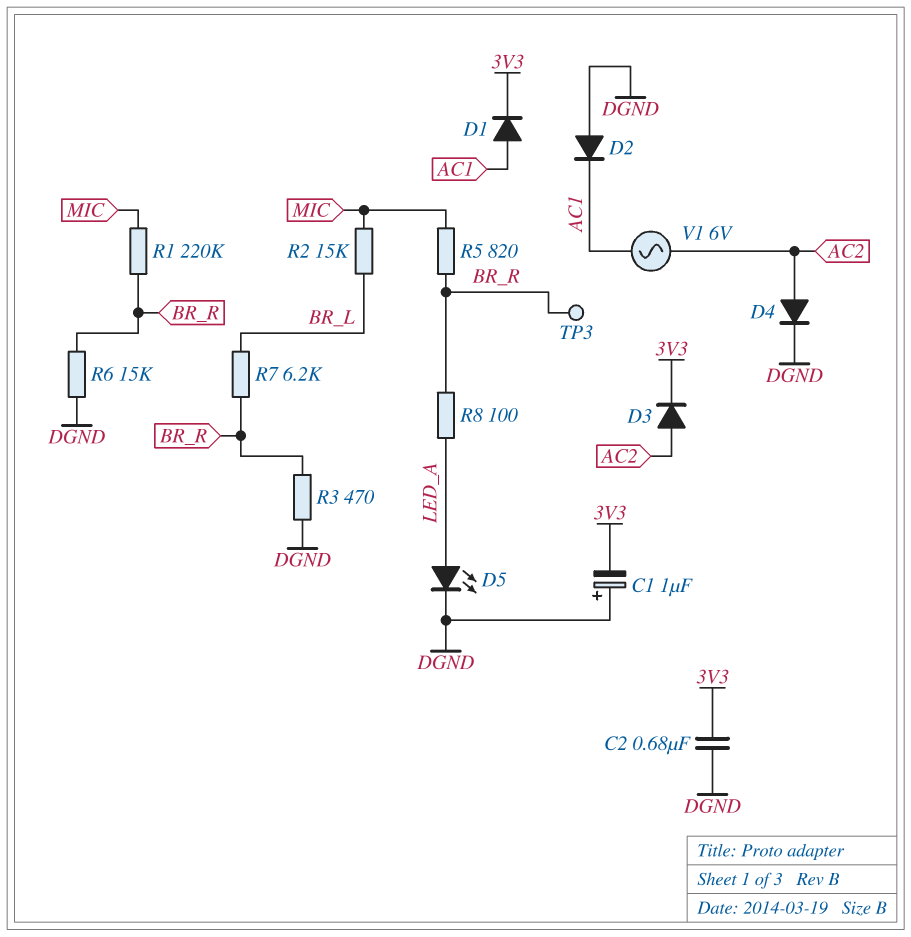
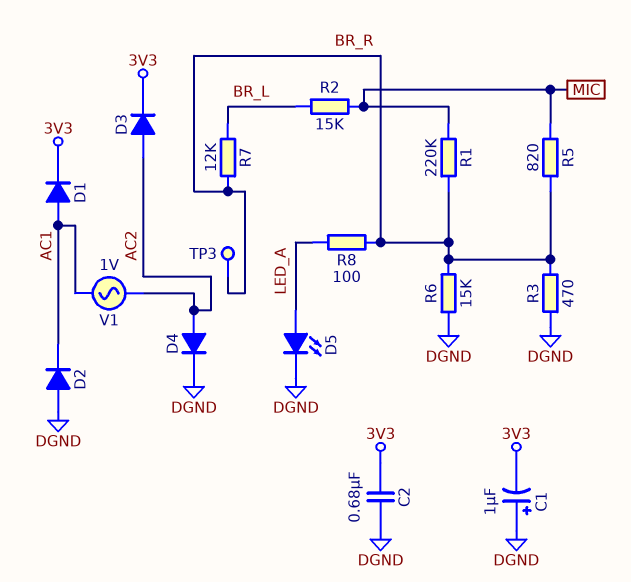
R7: 6.2k (BR_L, BR_R) -> 12k (BR_L, BR_R)
V1: AC 6V (AC1, AC2) -> AC 1V (AC1, AC2)

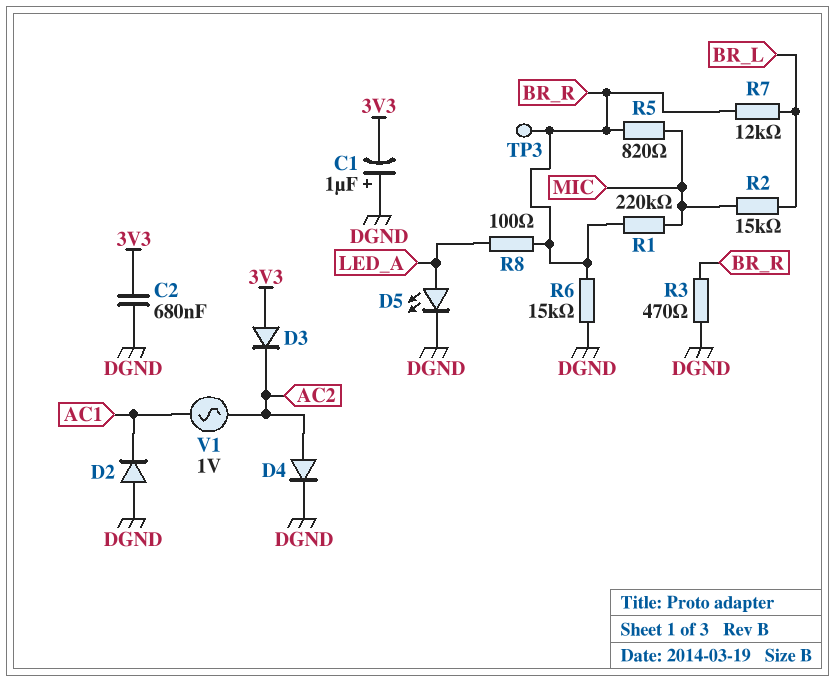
D1: diode (A AC1, K 3V3) -> none
D3: diode (A AC2, K 3V3) -> diode (A 3V3, K AC2)

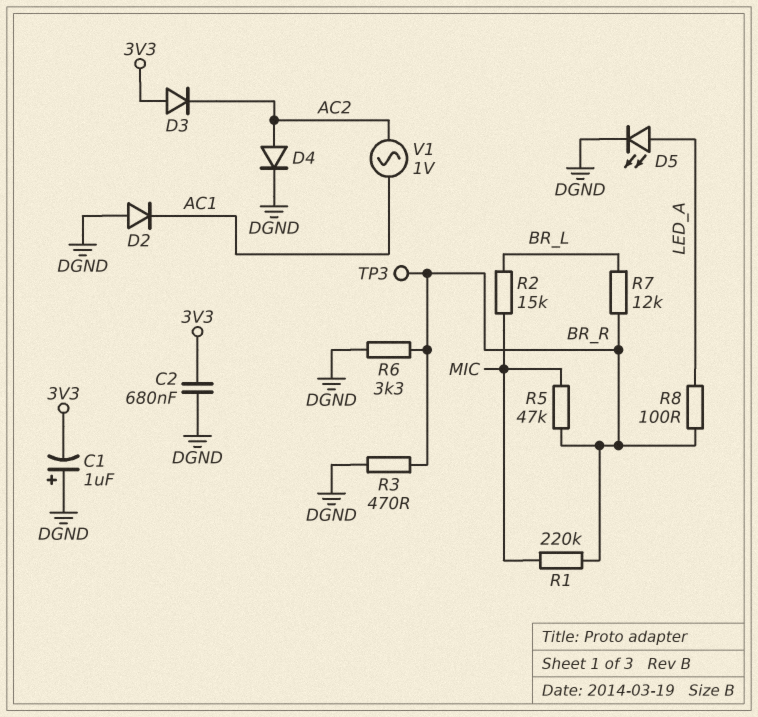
R5: 820 (BR_R, MIC) -> 47k (BR_R, MIC)
R6: 15k (BR_R, DGND) -> 3.3k (BR_R, DGND)

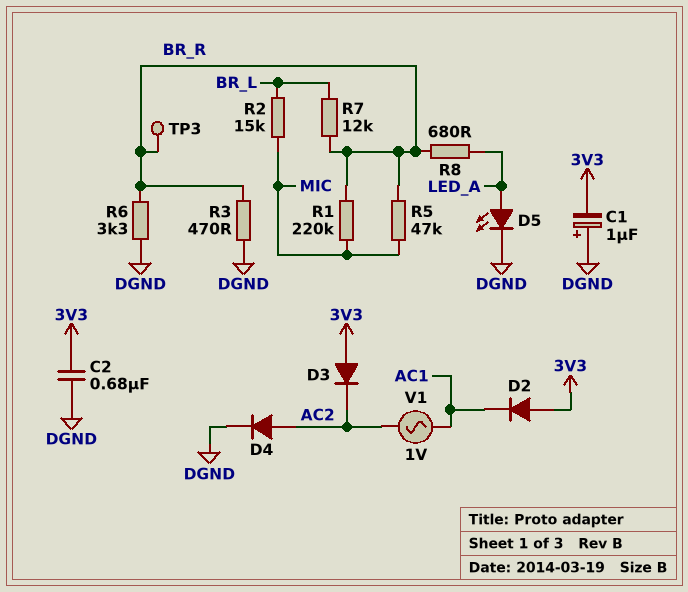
D2: diode (A DGND, K AC1) -> diode (A 3V3, K AC1)
R8: 100 (BR_R, LED_A) -> 680 (BR_R, LED_A)

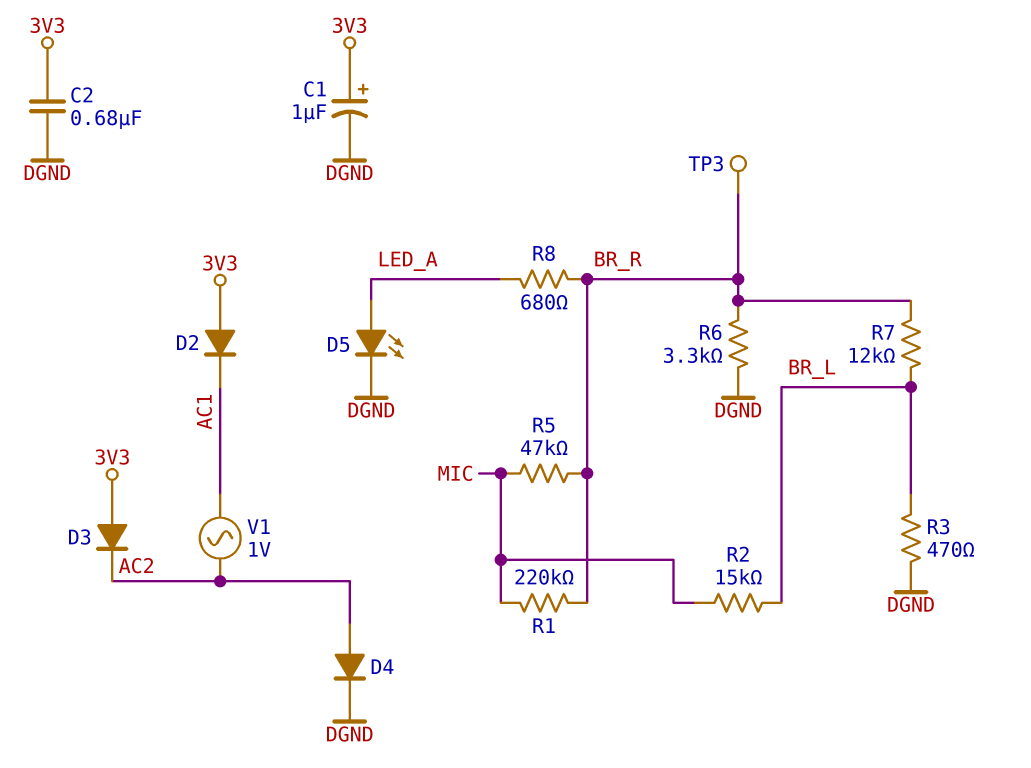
C1: 1uF (plus DGND, minus 3V3) -> 1uF (plus 3V3, minus DGND)
R3: 470 (BR_R, DGND) -> 470 (BR_L, DGND)

